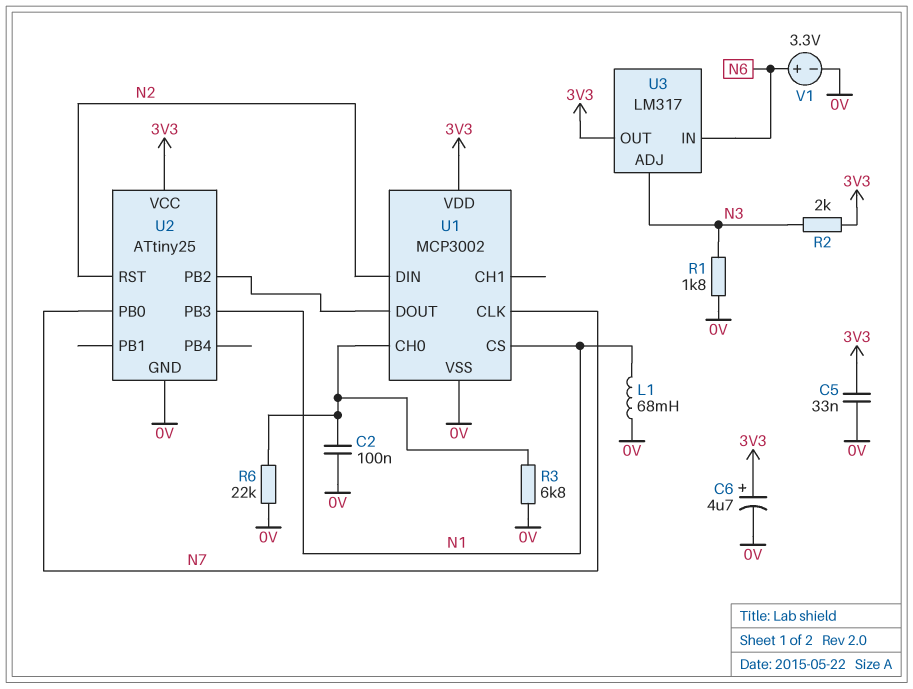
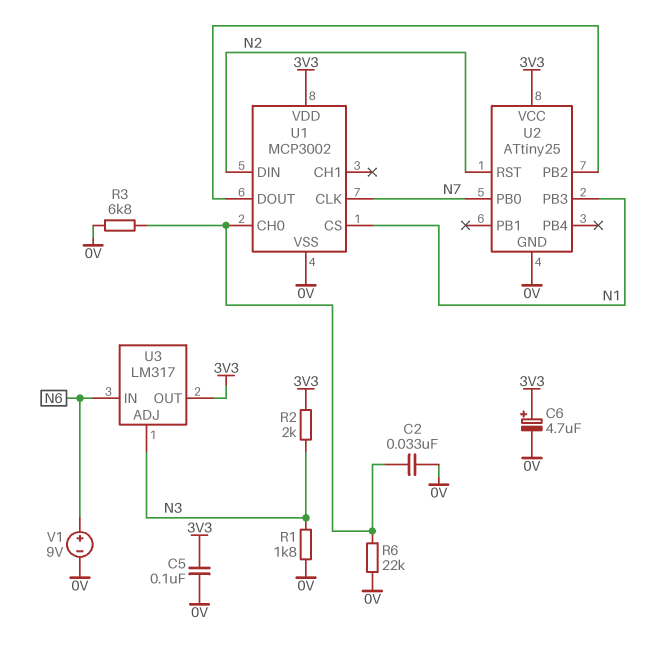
C2: 100nF (0V, U1/CH0) -> 33nF (0V, U1/CH0)
C5: 33nF (0V, 3V3) -> 100nF (0V, 3V3)
L1: 68mH (0V, N1) -> none
V1: 3.3V (plus N6, minus 0V) -> 9V (plus N6, minus 0V)

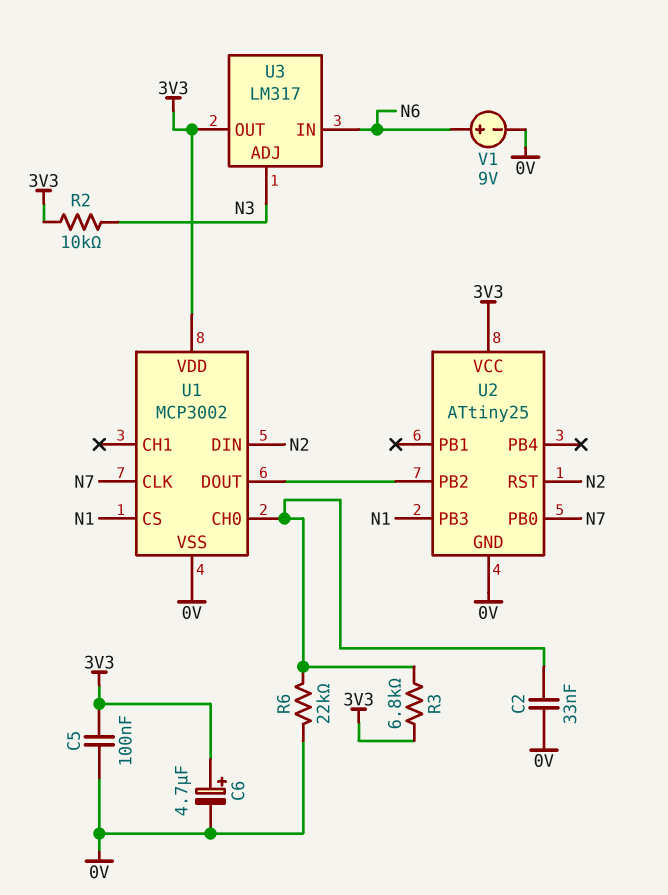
R1: 1.8k (0V, N3) -> none
R2: 2k (3V3, N3) -> 10k (3V3, N3)
R3: 6.8k (0V, U1/CH0) -> 6.8k (3V3, U1/CH0)

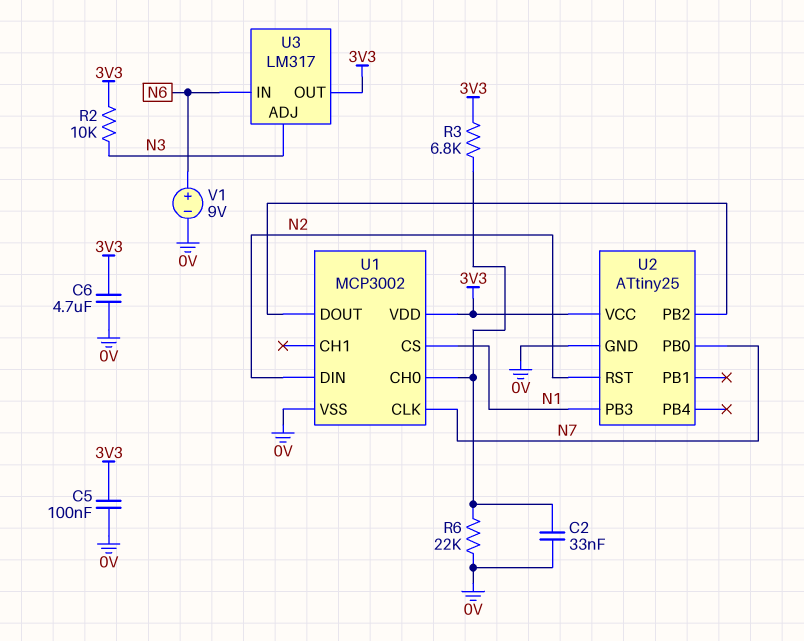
C6: 4.7uF (plus 3V3, minus 0V) -> 4.7uF (0V, 3V3)

